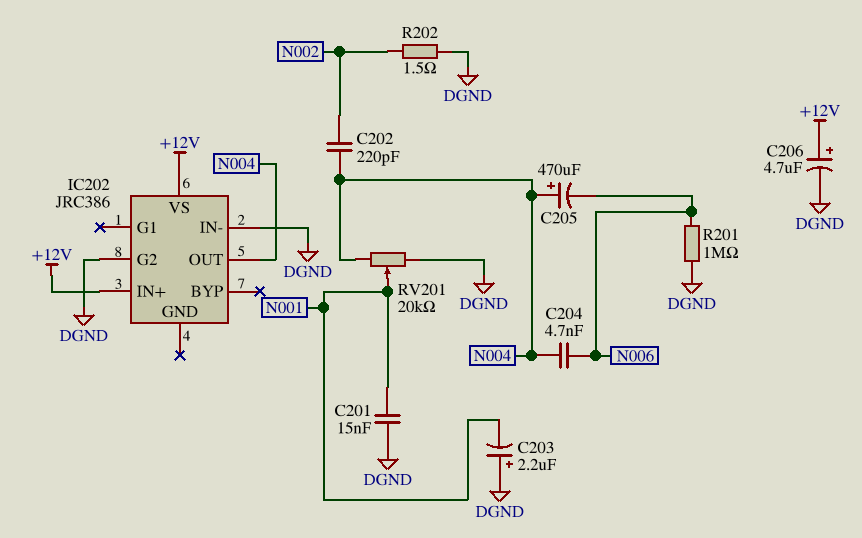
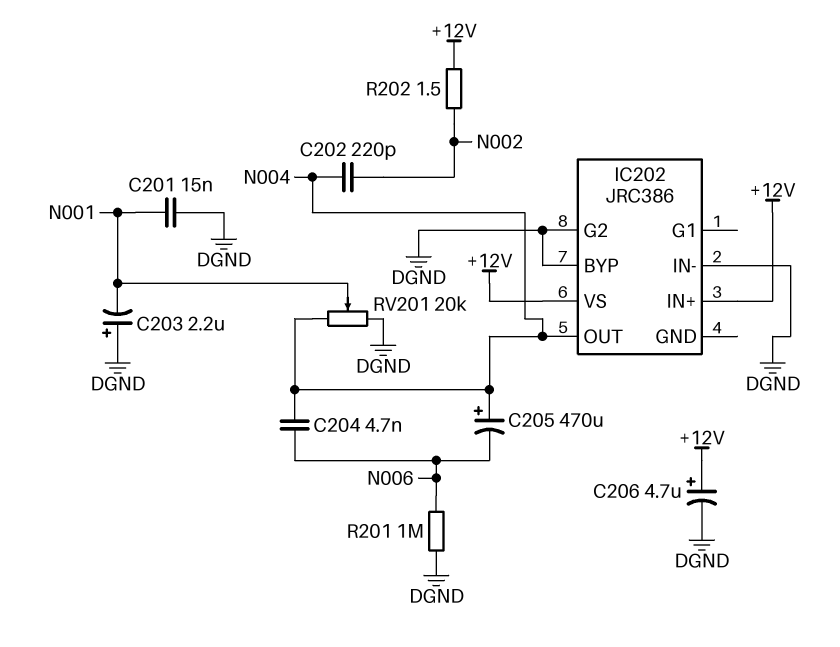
IC202 pin BYP: none -> DGND
R202: 1.5 (DGND, N002) -> 1.5 (+12V, N002)

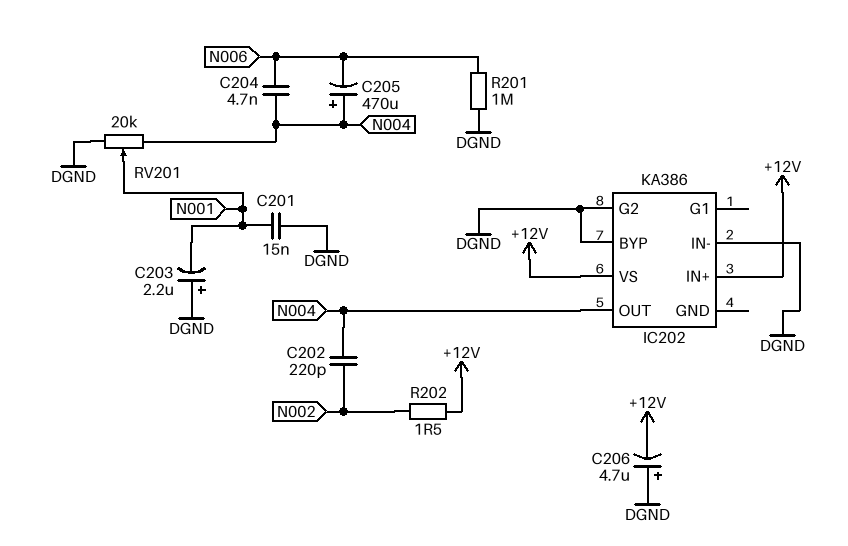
C206: 4.7uF (plus +12V, minus DGND) -> 4.7uF (plus DGND, minus +12V)
IC202: JRC386 -> KA386

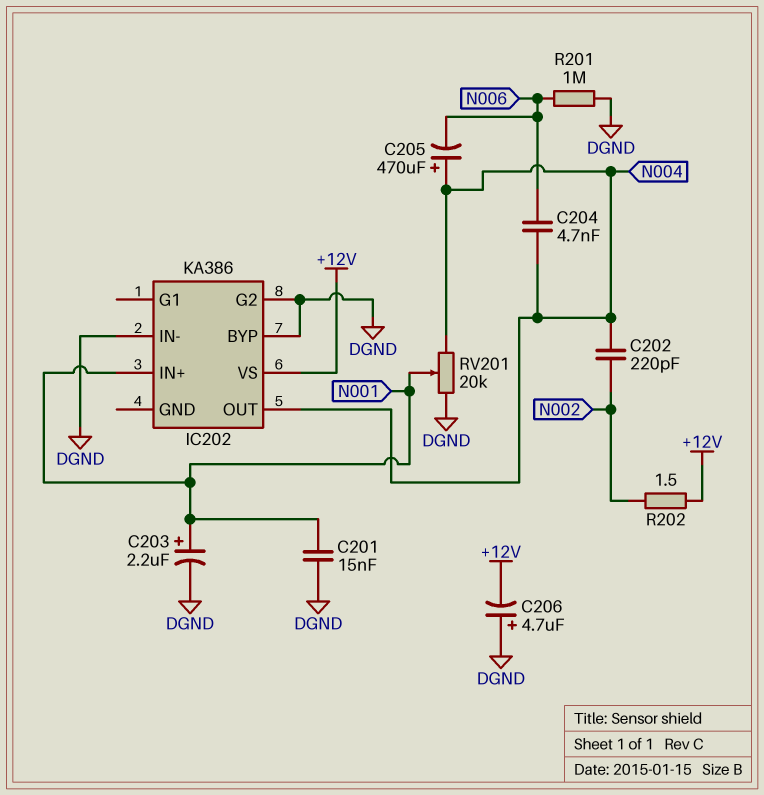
C203: 2.2uF (plus DGND, minus N001) -> 2.2uF (plus N001, minus DGND)
IC202 pin IN+: +12V -> N001

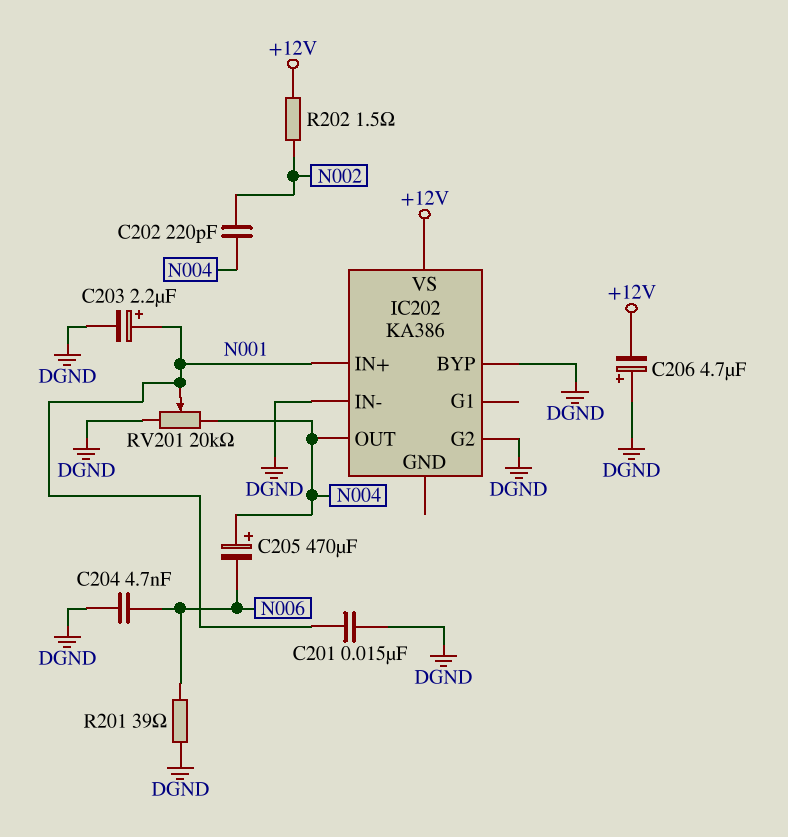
C204: 4.7nF (N004, N006) -> 4.7nF (DGND, N006)
R201: 1M (DGND, N006) -> 39 (DGND, N006)

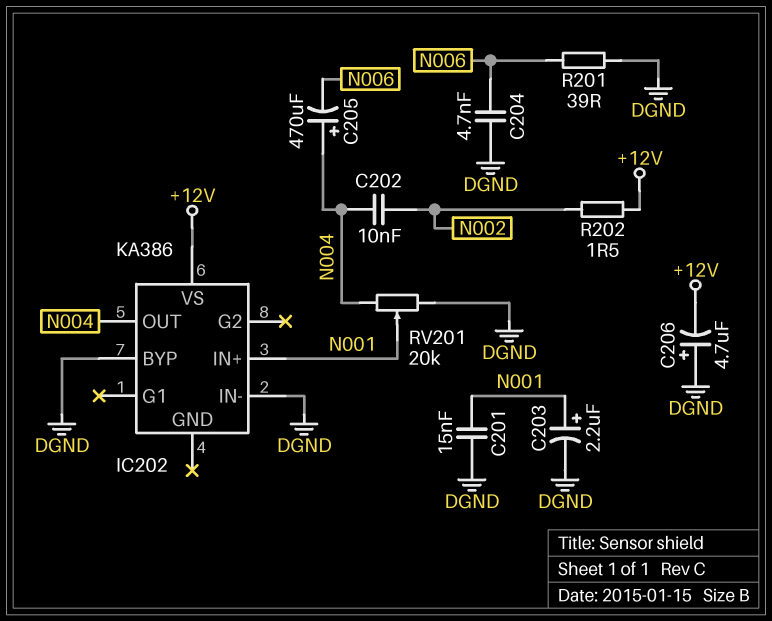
C202: 220pF (N002, N004) -> 10nF (N002, N004)
IC202 pin G2: DGND -> none

